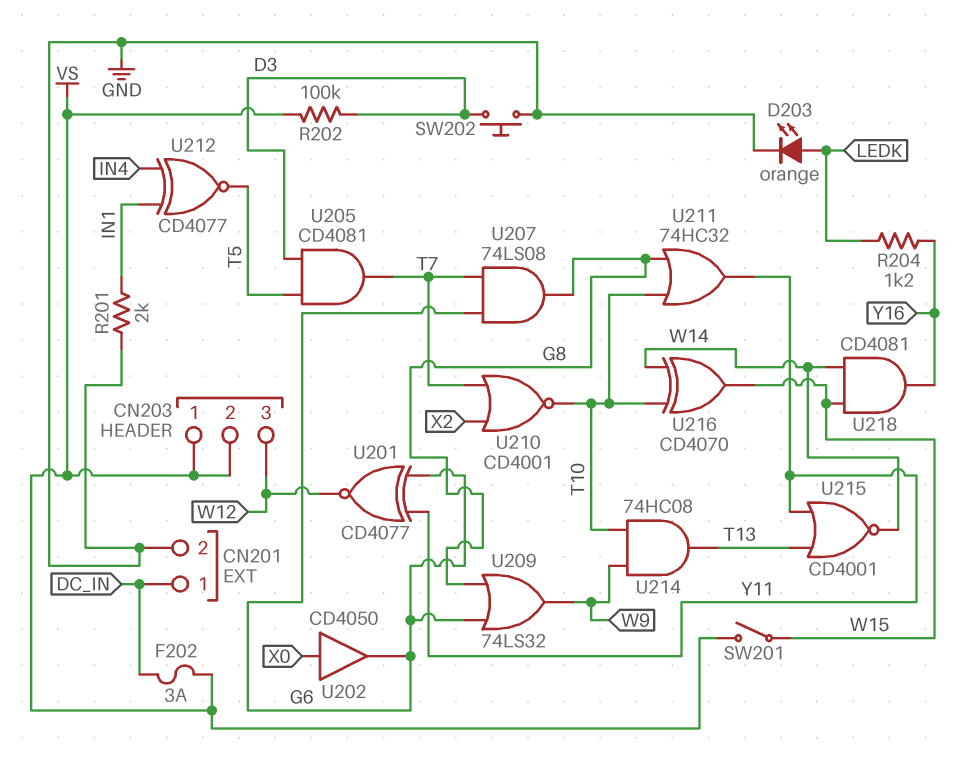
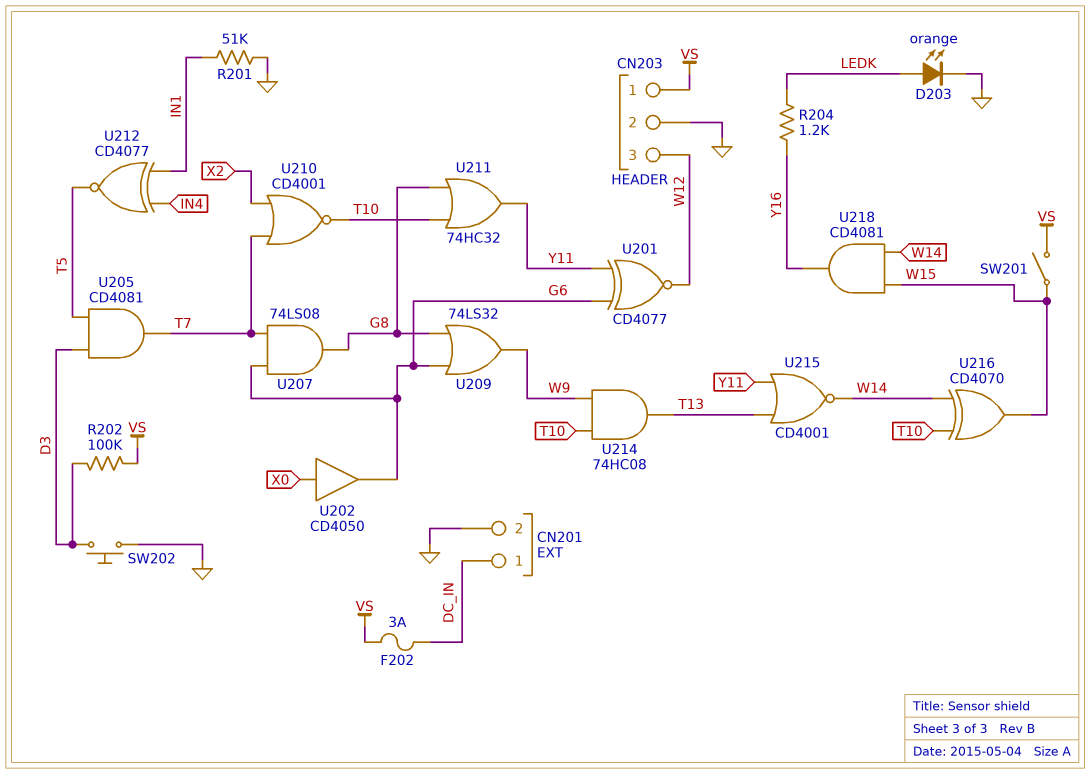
CN203 pin 2: VS -> GND
R201: 2k (GND, IN1) -> 51k (GND, IN1)

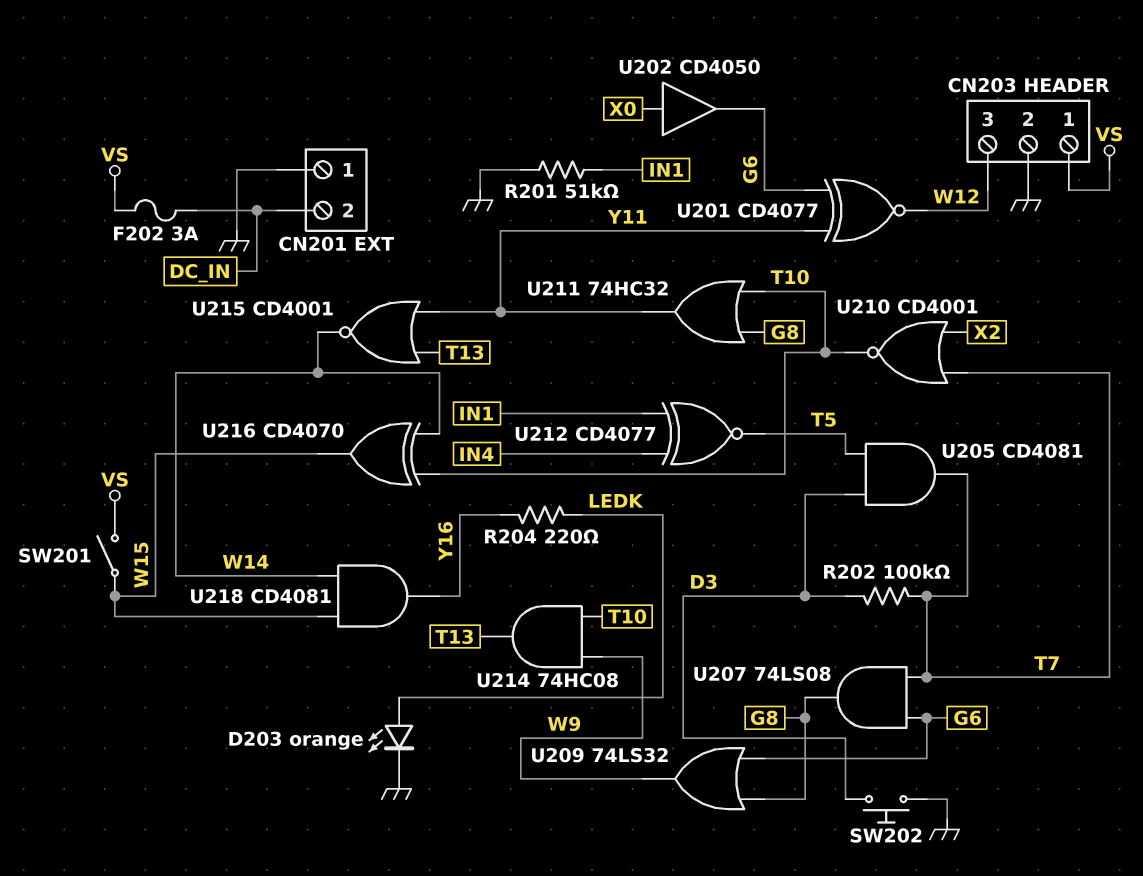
CN201 pin 1: DC_IN -> GND
CN201 pin 2: GND -> DC_IN
R202: 100k (D3, VS) -> 100k (D3, T7)
R204: 1.2k (LEDK, Y16) -> 220 (LEDK, Y16)

